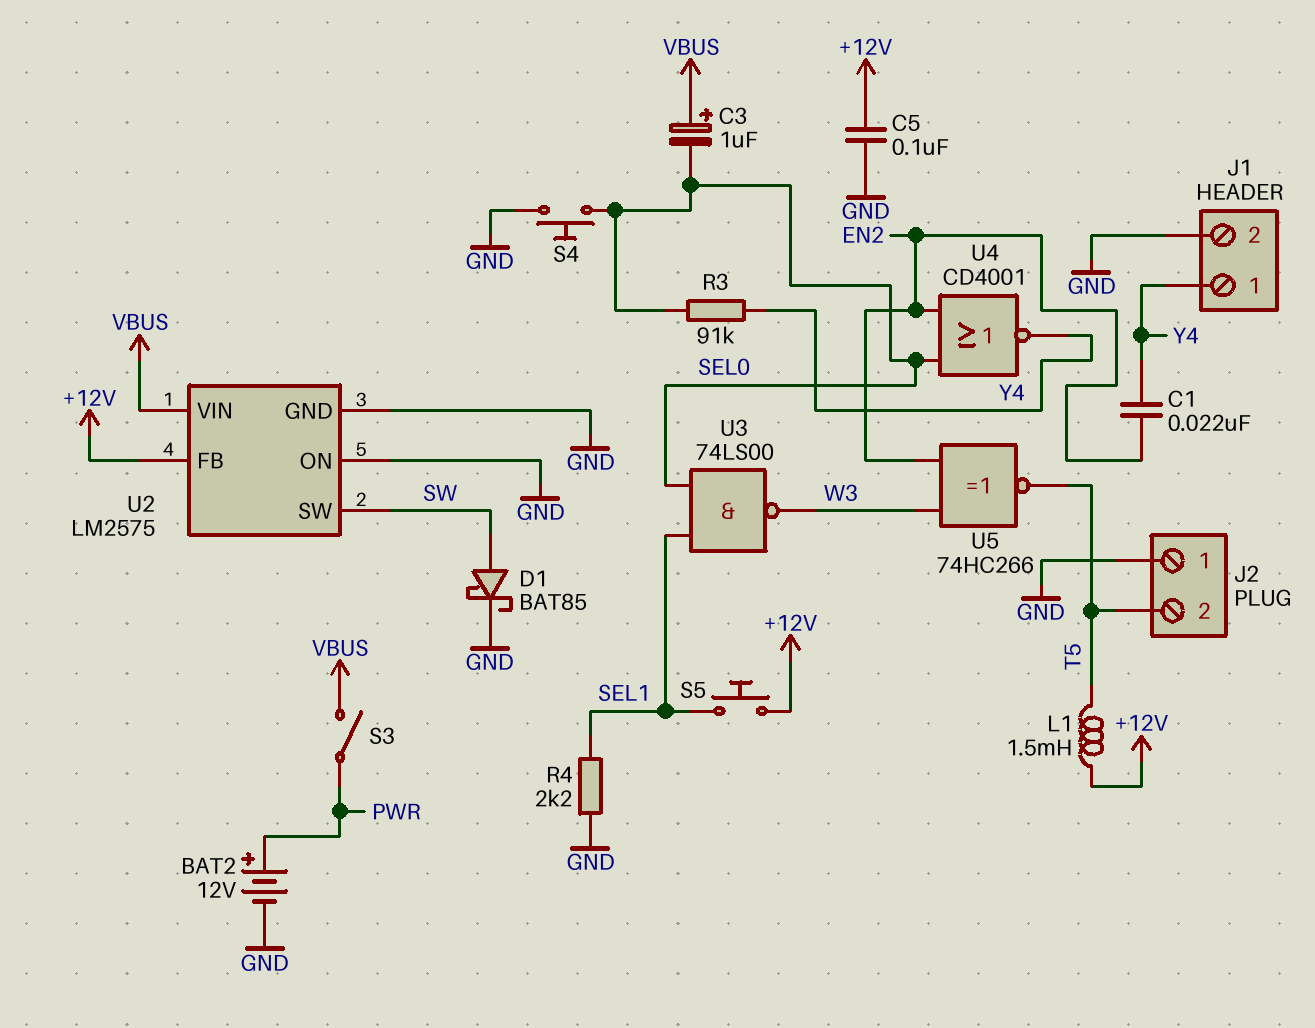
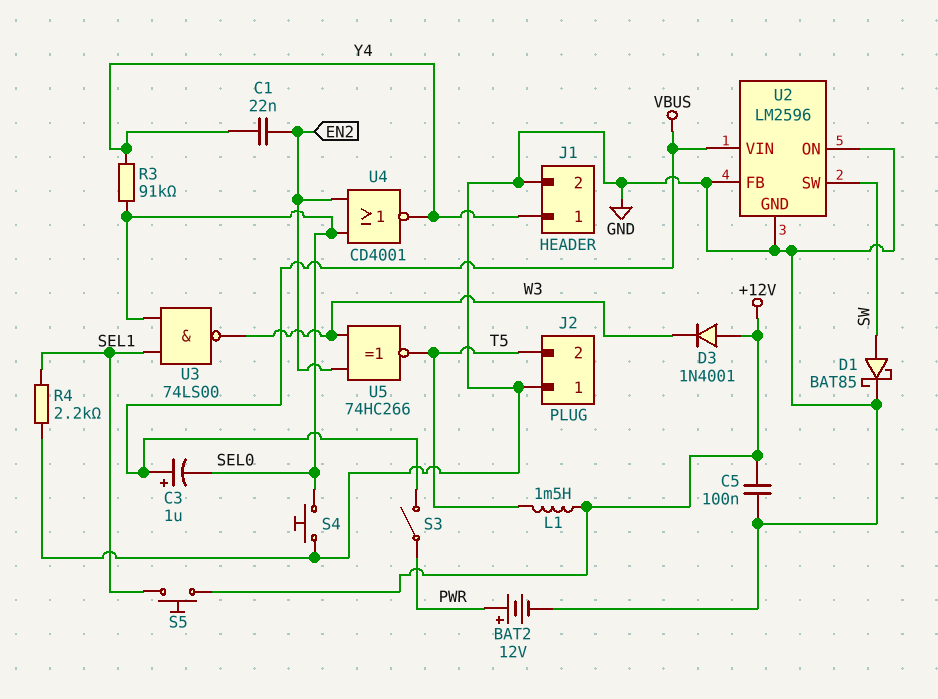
D3: none -> diode 1N4001 (A +12V, K W3)
U2: LM2575 -> LM2596
U2 pin FB: +12V -> GND

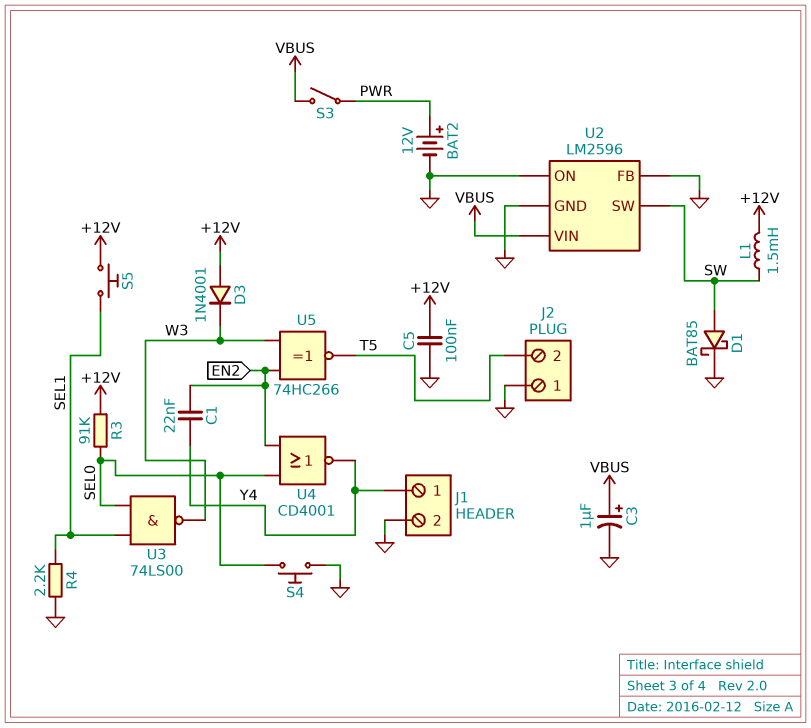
C3: 1uF (plus VBUS, minus SEL0) -> 1uF (plus VBUS, minus GND)
L1: 1.5mH (+12V, T5) -> 1.5mH (+12V, SW)
R3: 91k (SEL0, Y4) -> 91k (+12V, SEL0)

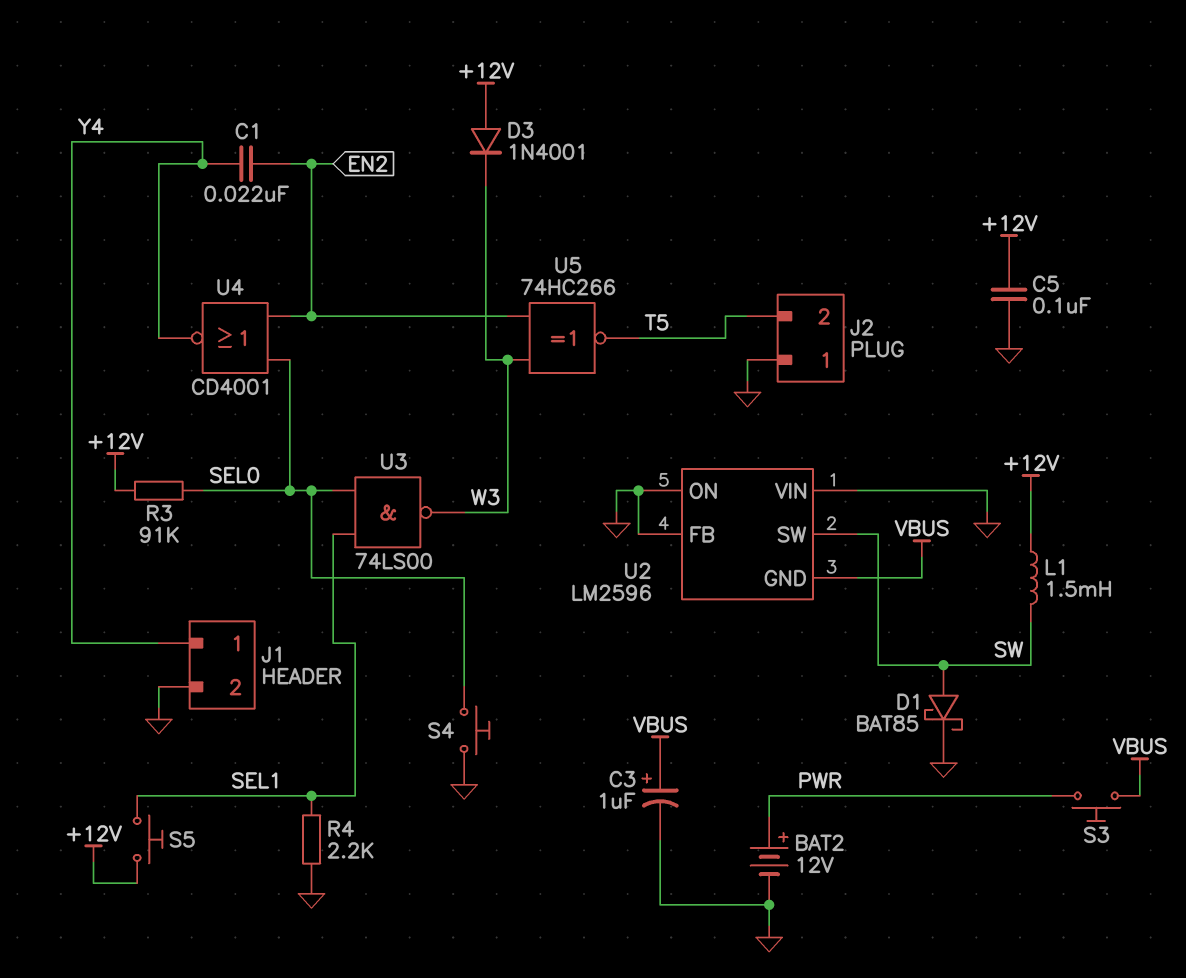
S3: switch (PWR, VBUS) -> button (PWR, VBUS)
U2 pin GND: GND -> VBUS
U2 pin VIN: VBUS -> GND

